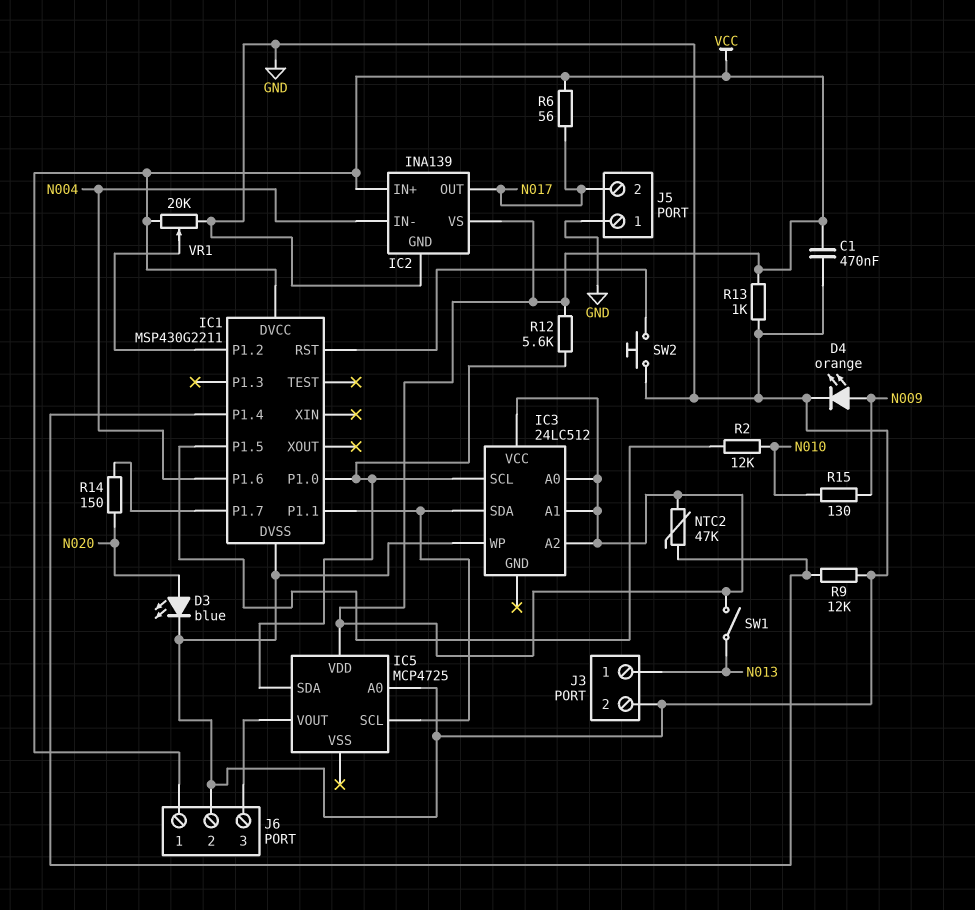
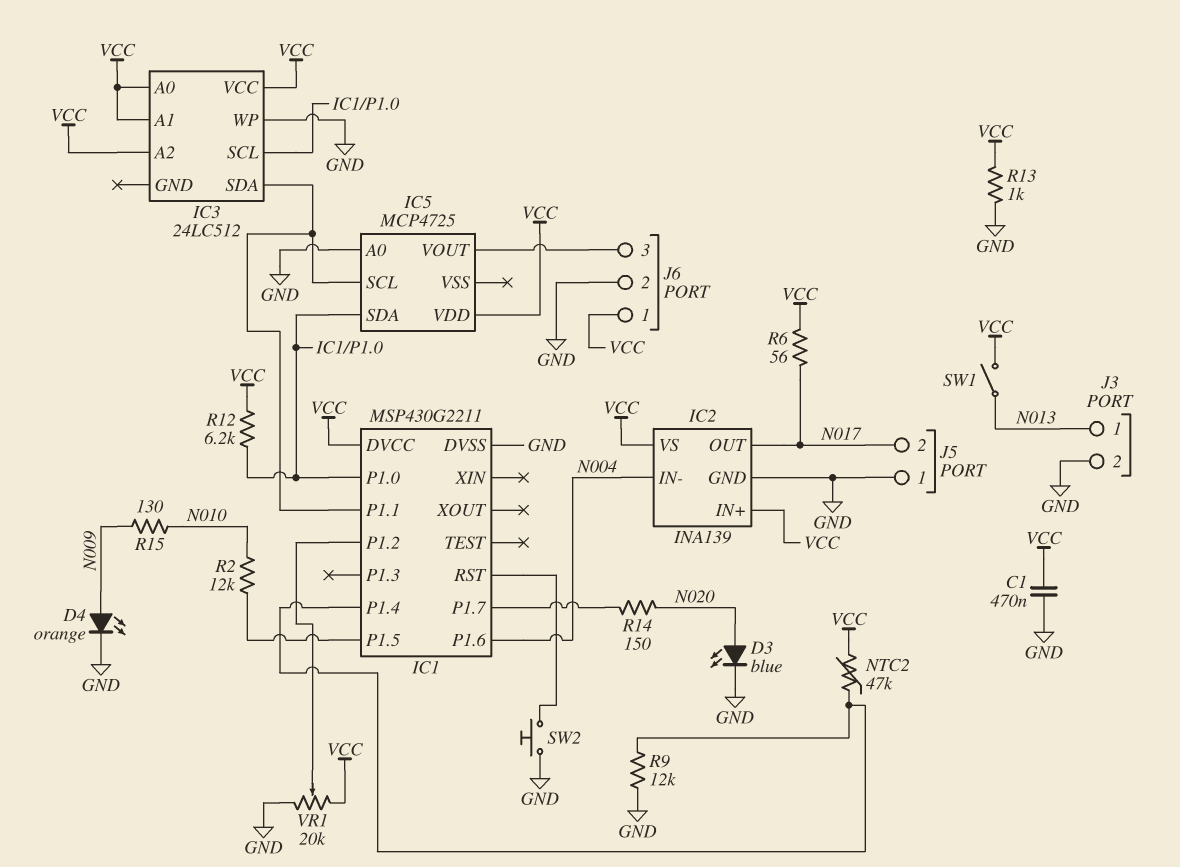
R12: 5.6k (IC1/P1.0, VCC) -> 6.2k (IC1/P1.0, VCC)

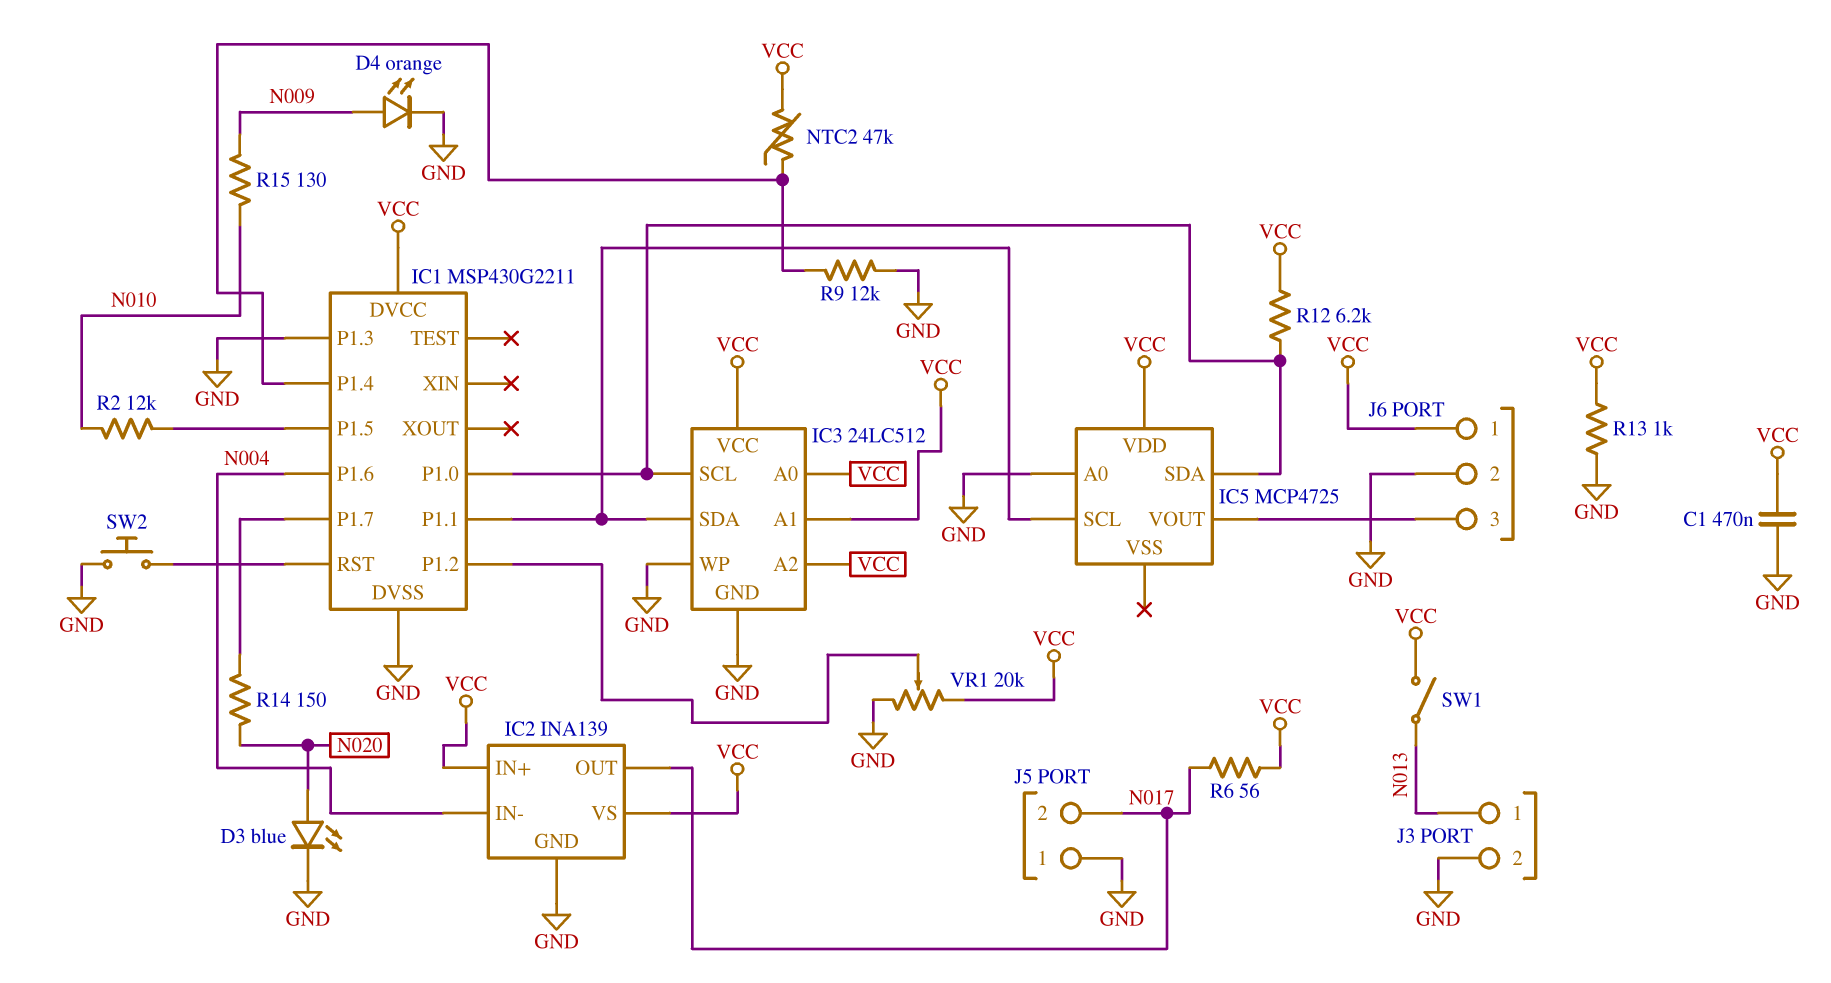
IC1 pin P1.3: none -> GND
IC3 pin GND: none -> GND

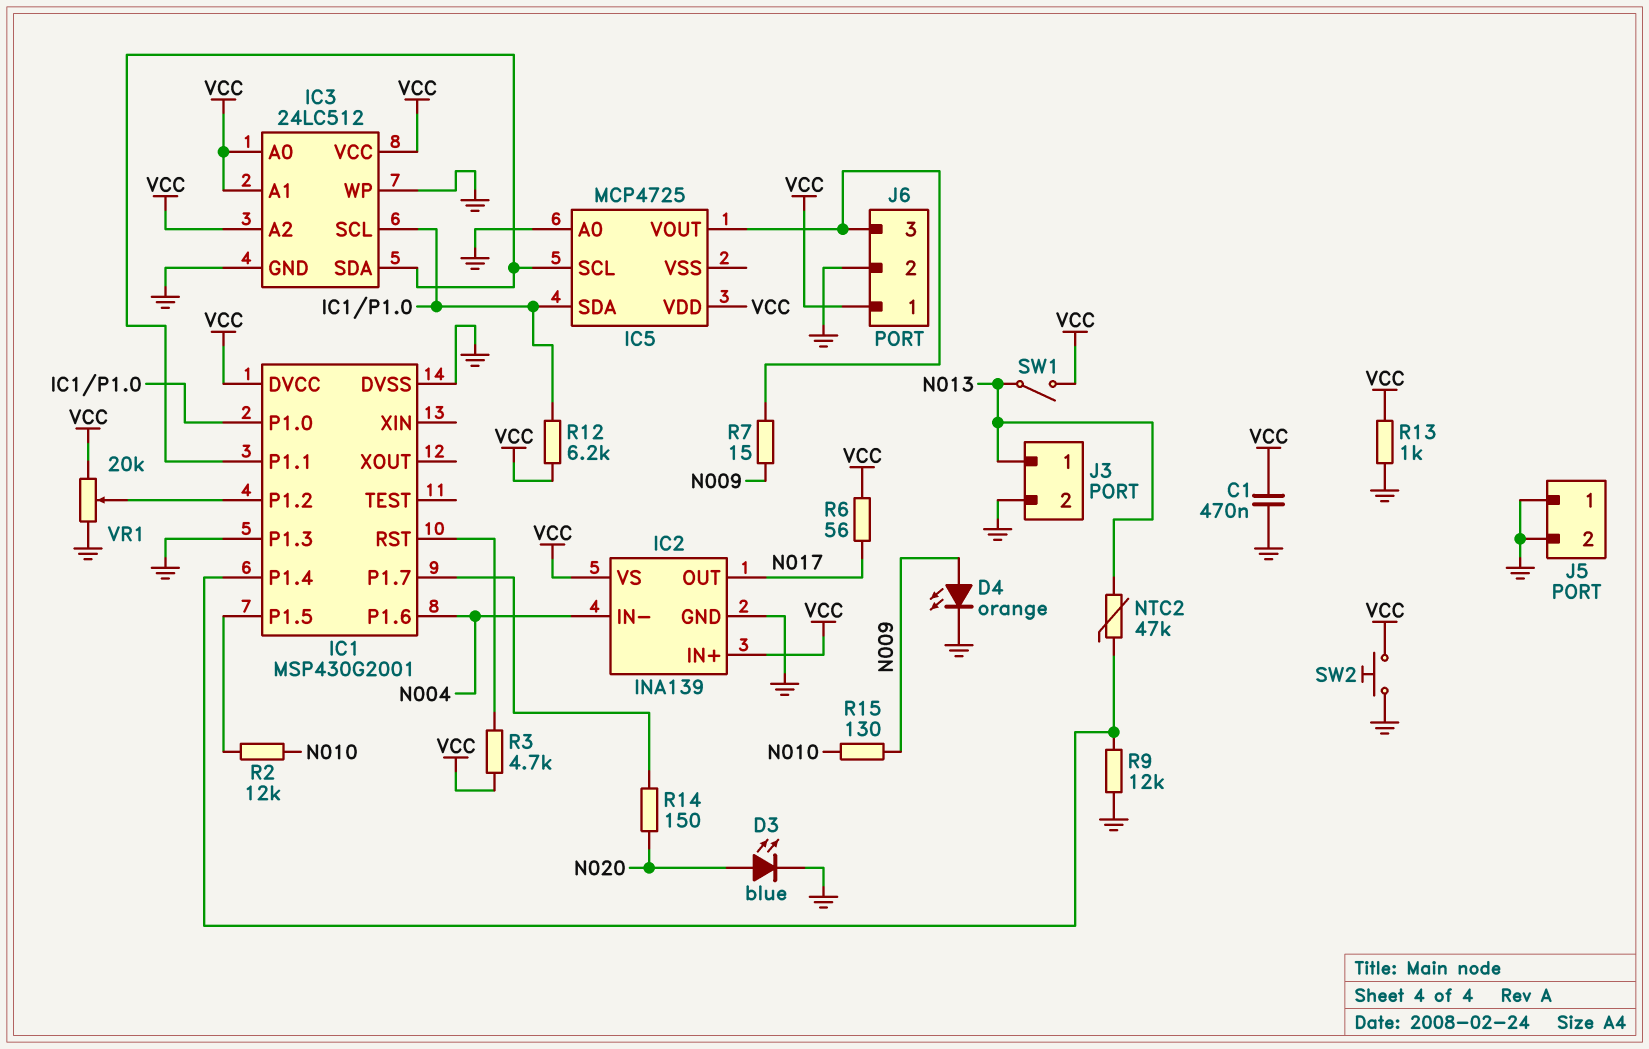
IC1: MSP430G2211 -> MSP430G2001
J5 pin 2: N017 -> GND
NTC2: 47k (IC1/P1.4, VCC) -> 47k (IC1/P1.4, N013)
R3: none -> 4.7k (IC1/RST, VCC)
R7: none -> 15 (IC5/VOUT, N009)
SW2: button (GND, IC1/RST) -> button (GND, VCC)

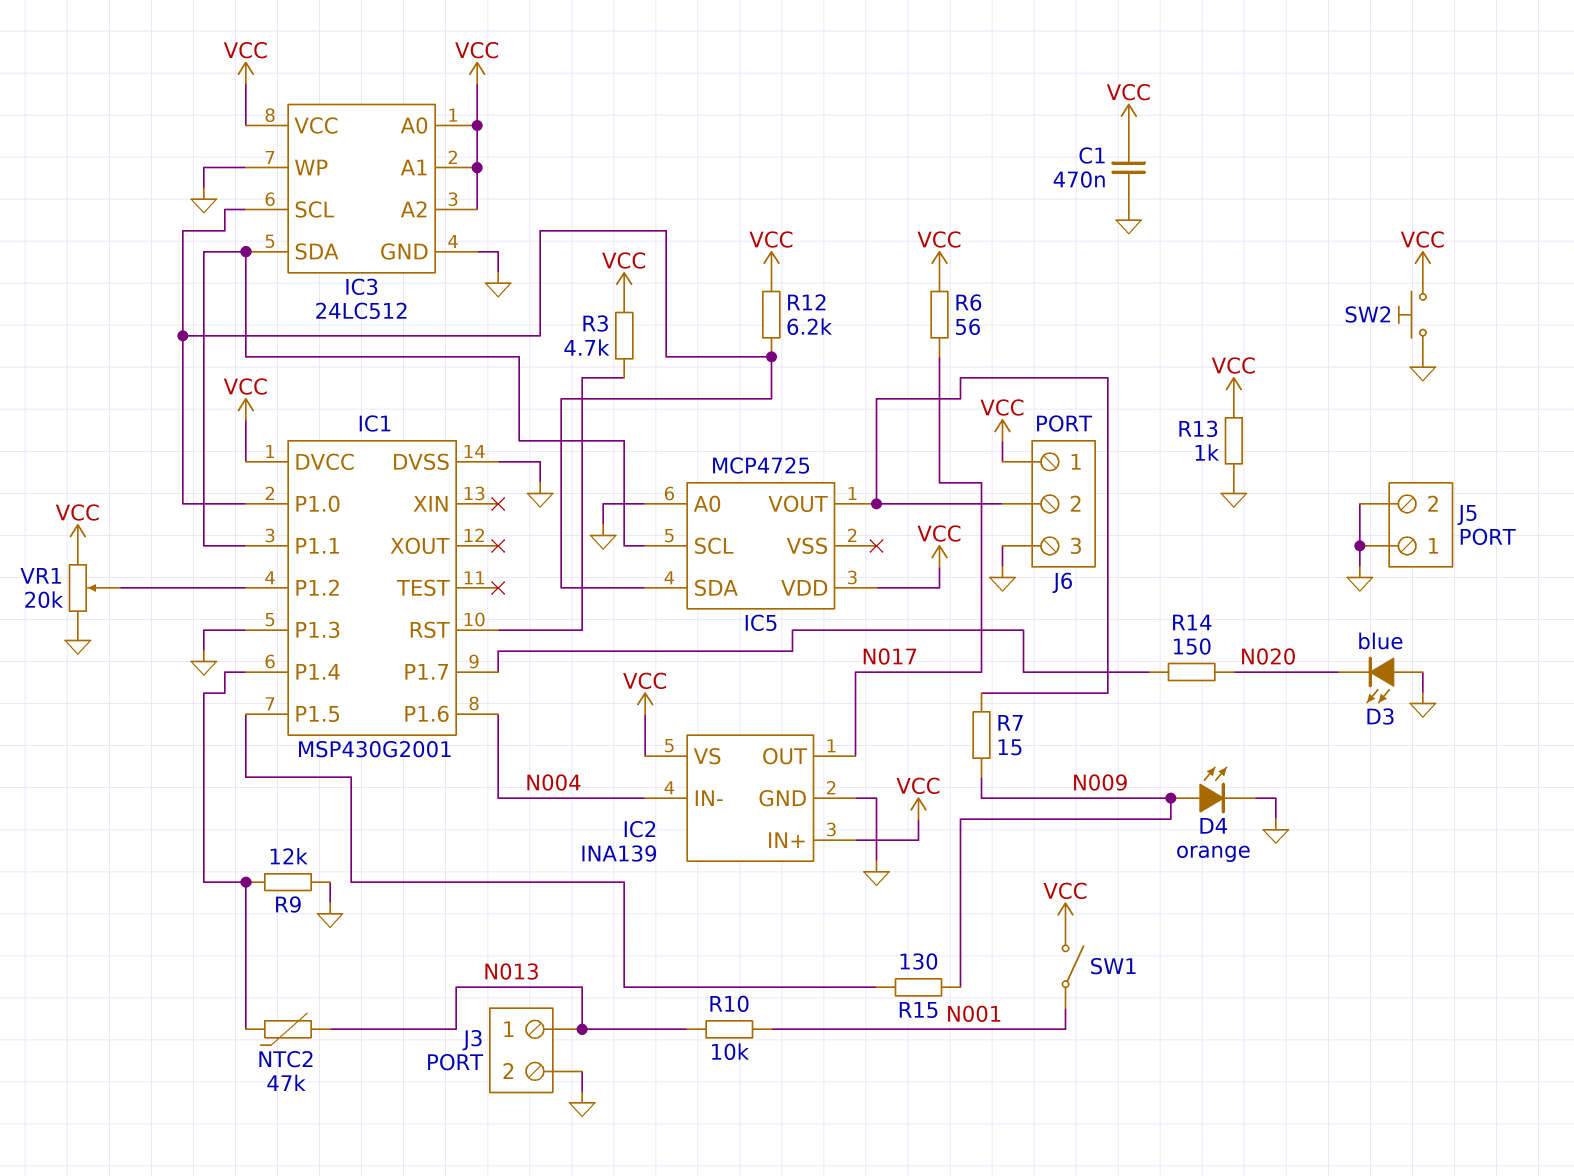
D3: LED blue (A N020, K GND) -> LED blue (A GND, K N020)
J6 pin 2: GND -> IC5/VOUT
J6 pin 3: IC5/VOUT -> GND
R2: 12k (IC1/P1.5, N010) -> none
R10: none -> 10k (N001, N013)
R15: 130 (N009, N010) -> 130 (IC1/P1.5, N009)
SW1: switch (N013, VCC) -> switch (N001, VCC)

